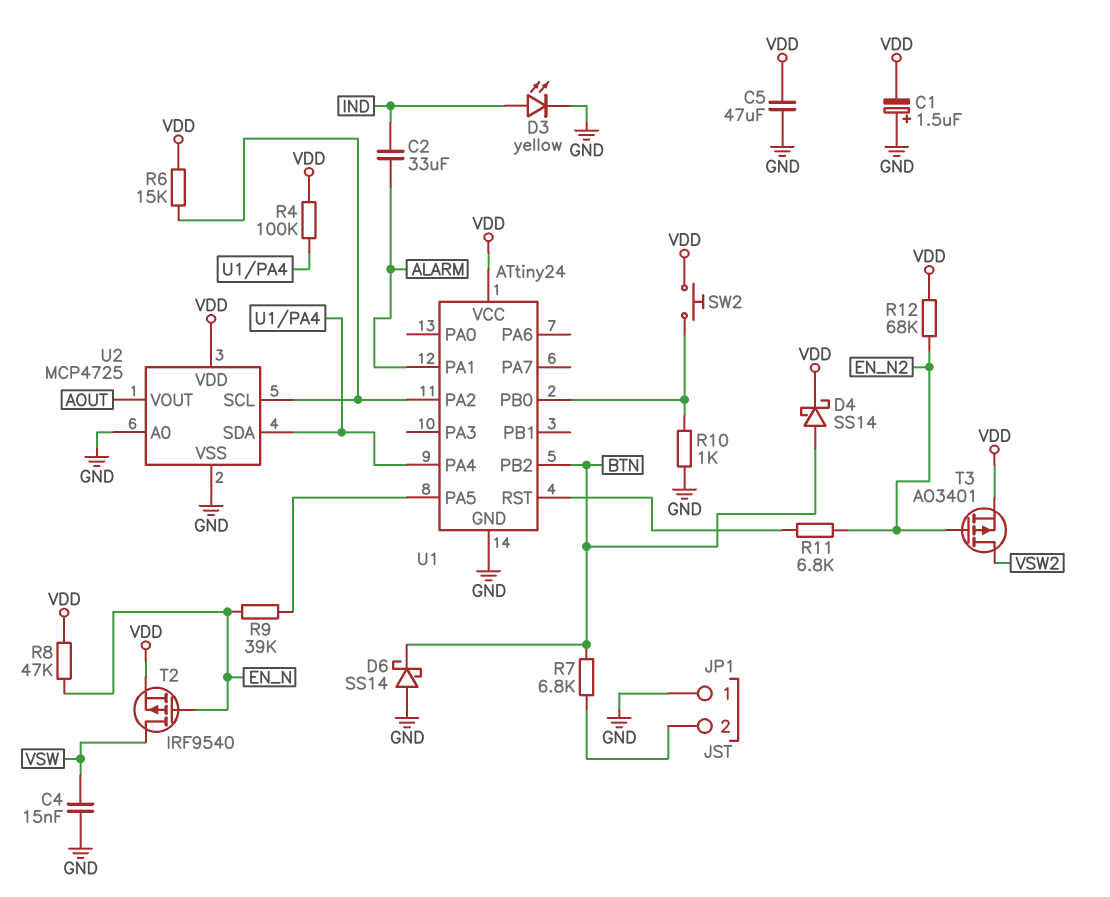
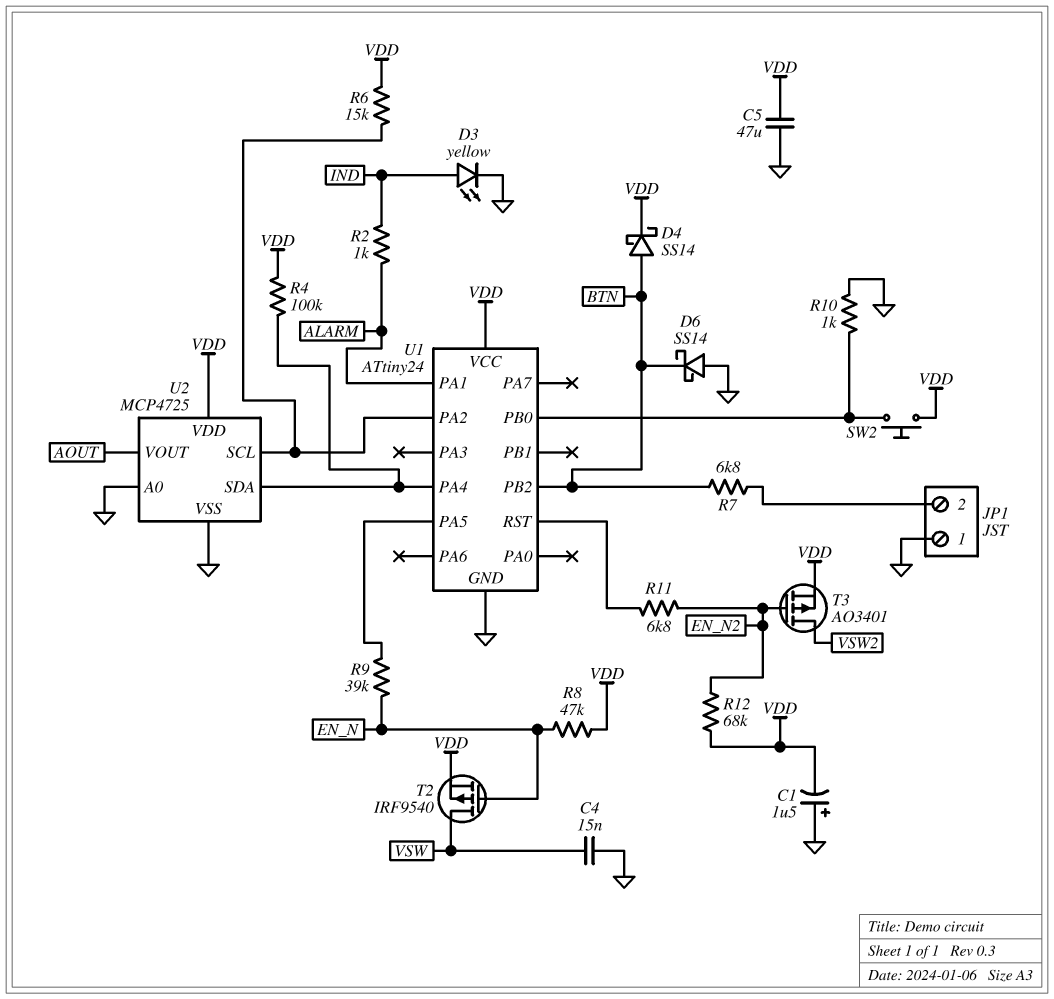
C2: 33uF (ALARM, IND) -> none
R2: none -> 1k (ALARM, IND)

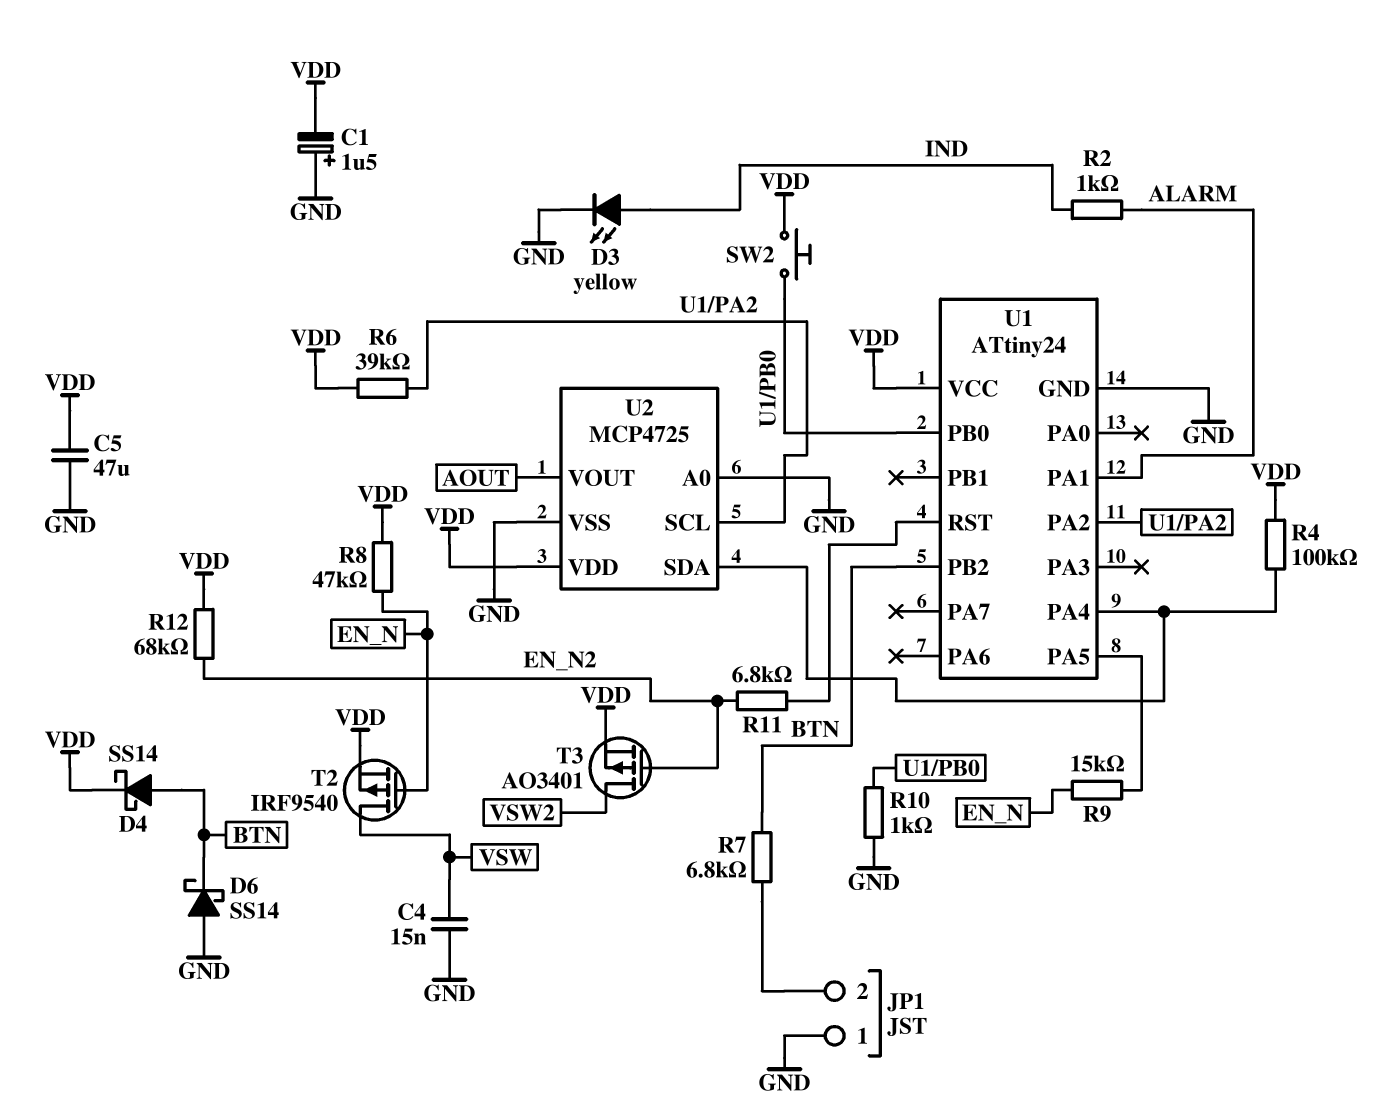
R6: 15k (U1/PA2, VDD) -> 39k (U1/PA2, VDD)
R9: 39k (EN_N, U1/PA5) -> 15k (EN_N, U1/PA5)

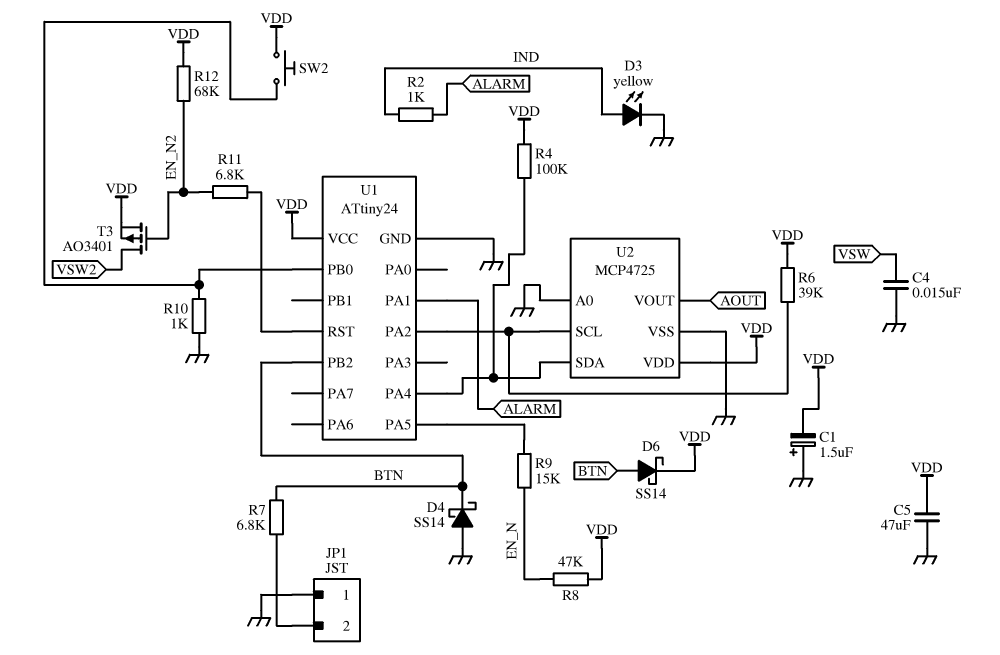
D4: schottky SS14 (A BTN, K VDD) -> schottky SS14 (A GND, K BTN)
D6: schottky SS14 (A GND, K BTN) -> schottky SS14 (A BTN, K VDD)
T2: PMOS IRF9540 (G EN_N, D VSW, S VDD) -> none

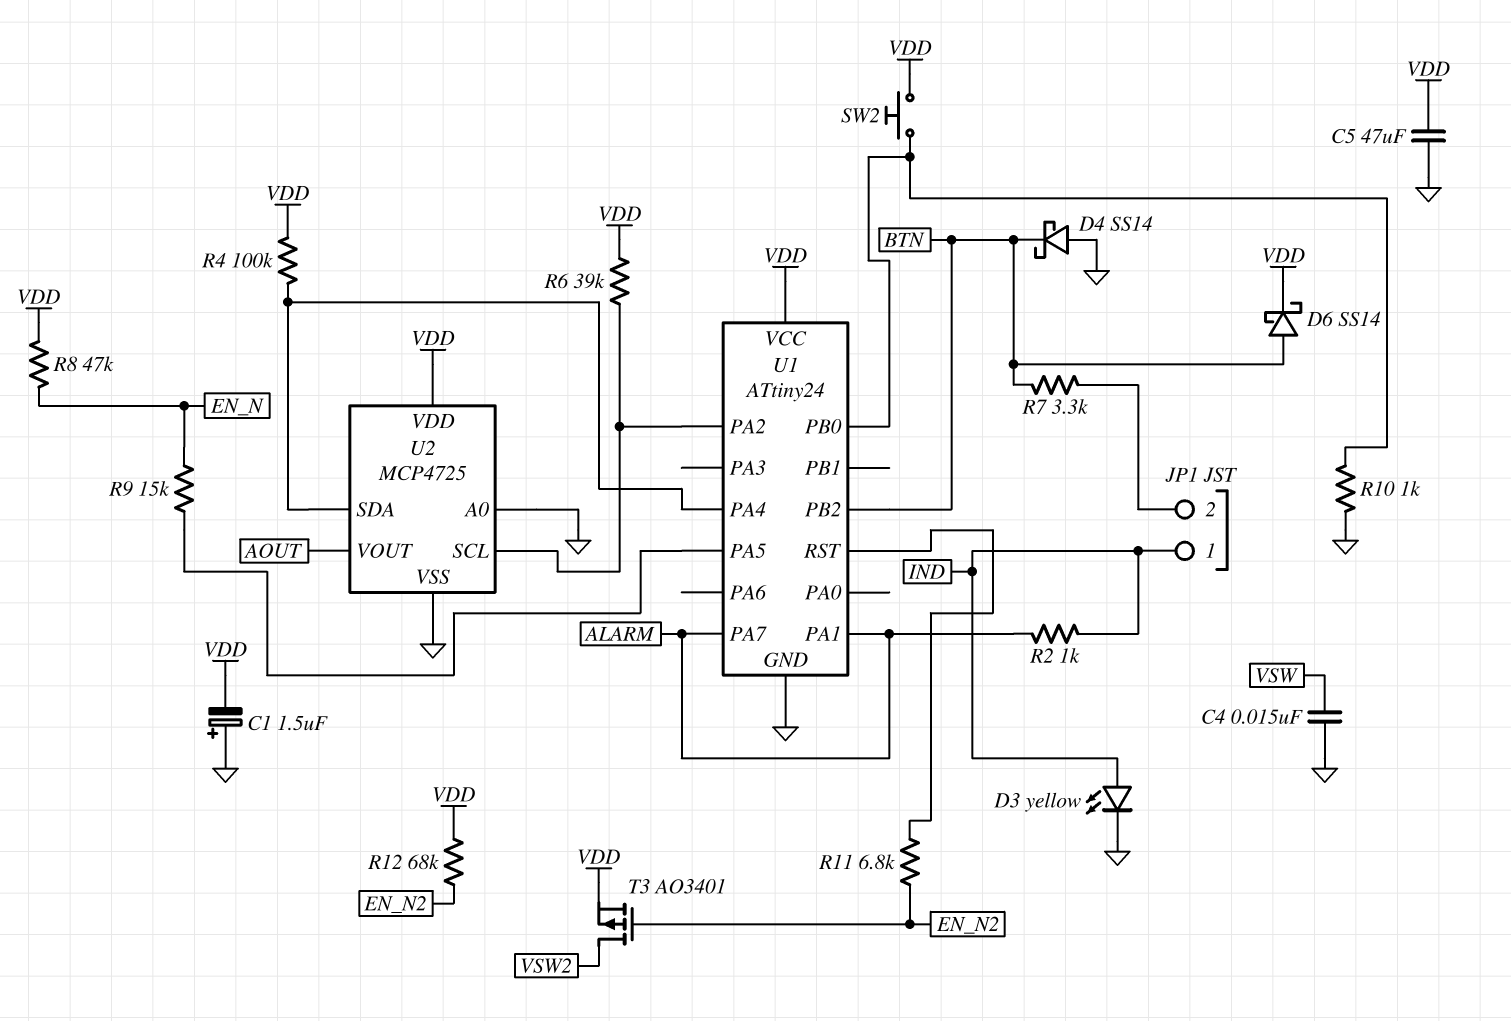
JP1 pin 1: GND -> IND
R7: 6.8k (BTN, JP1/2) -> 3.3k (BTN, JP1/2)
U1 pin PA7: none -> ALARM

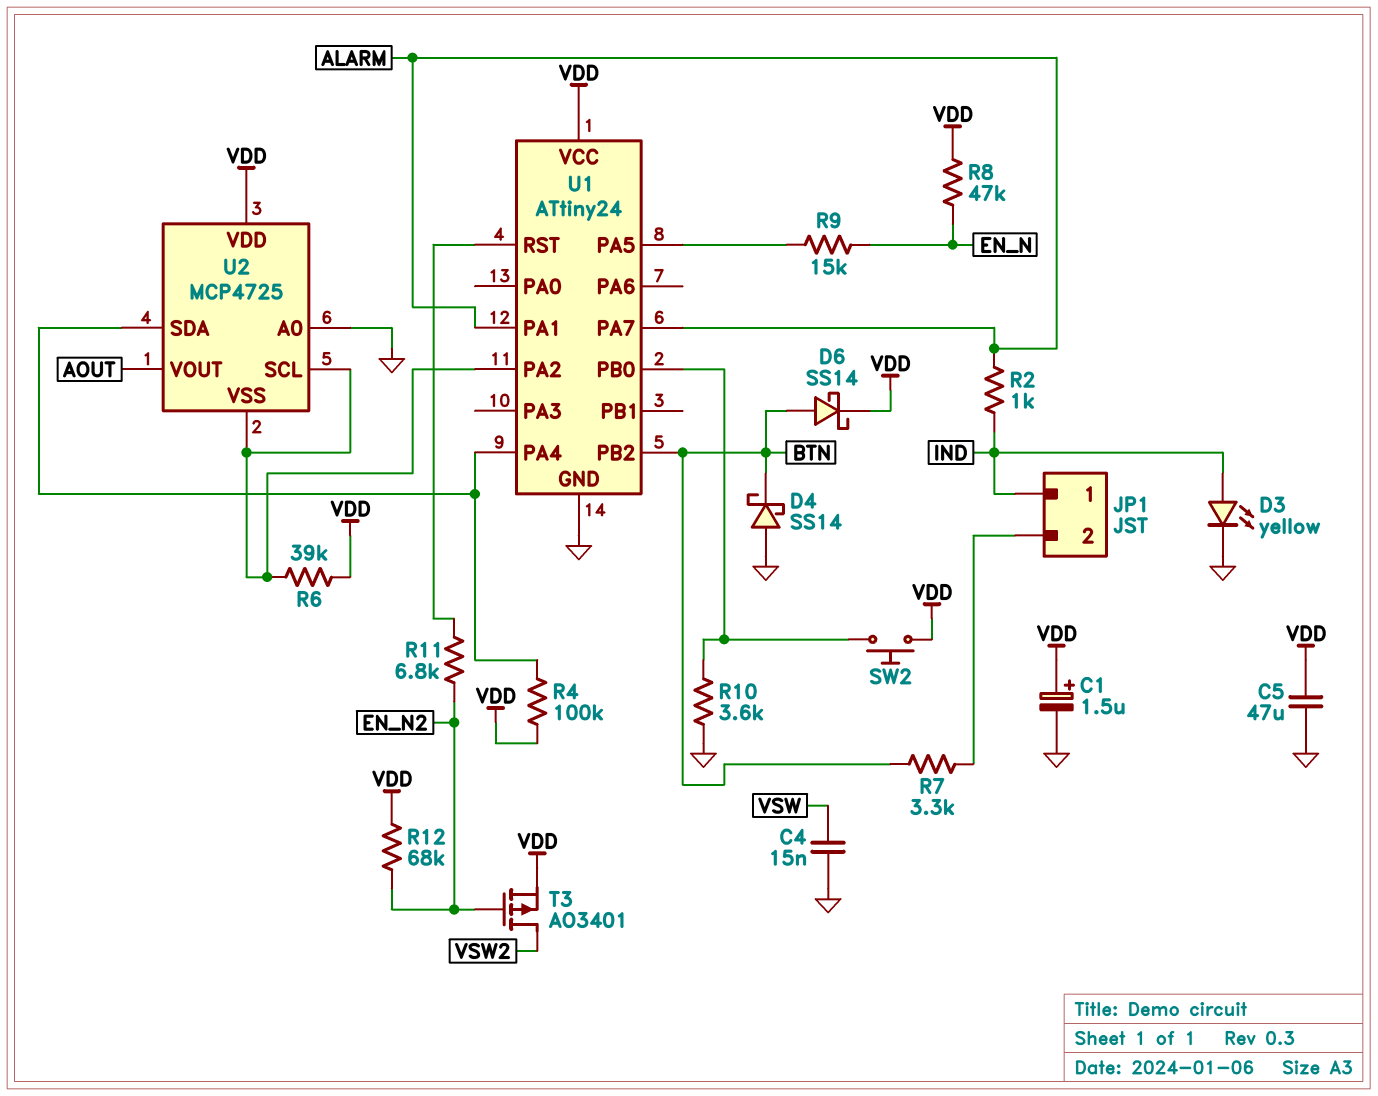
C1: 1.5uF (plus GND, minus VDD) -> 1.5uF (plus VDD, minus GND)
R10: 1k (GND, U1/PB0) -> 3.6k (GND, U1/PB0)
U2 pin VSS: GND -> U1/PA2

